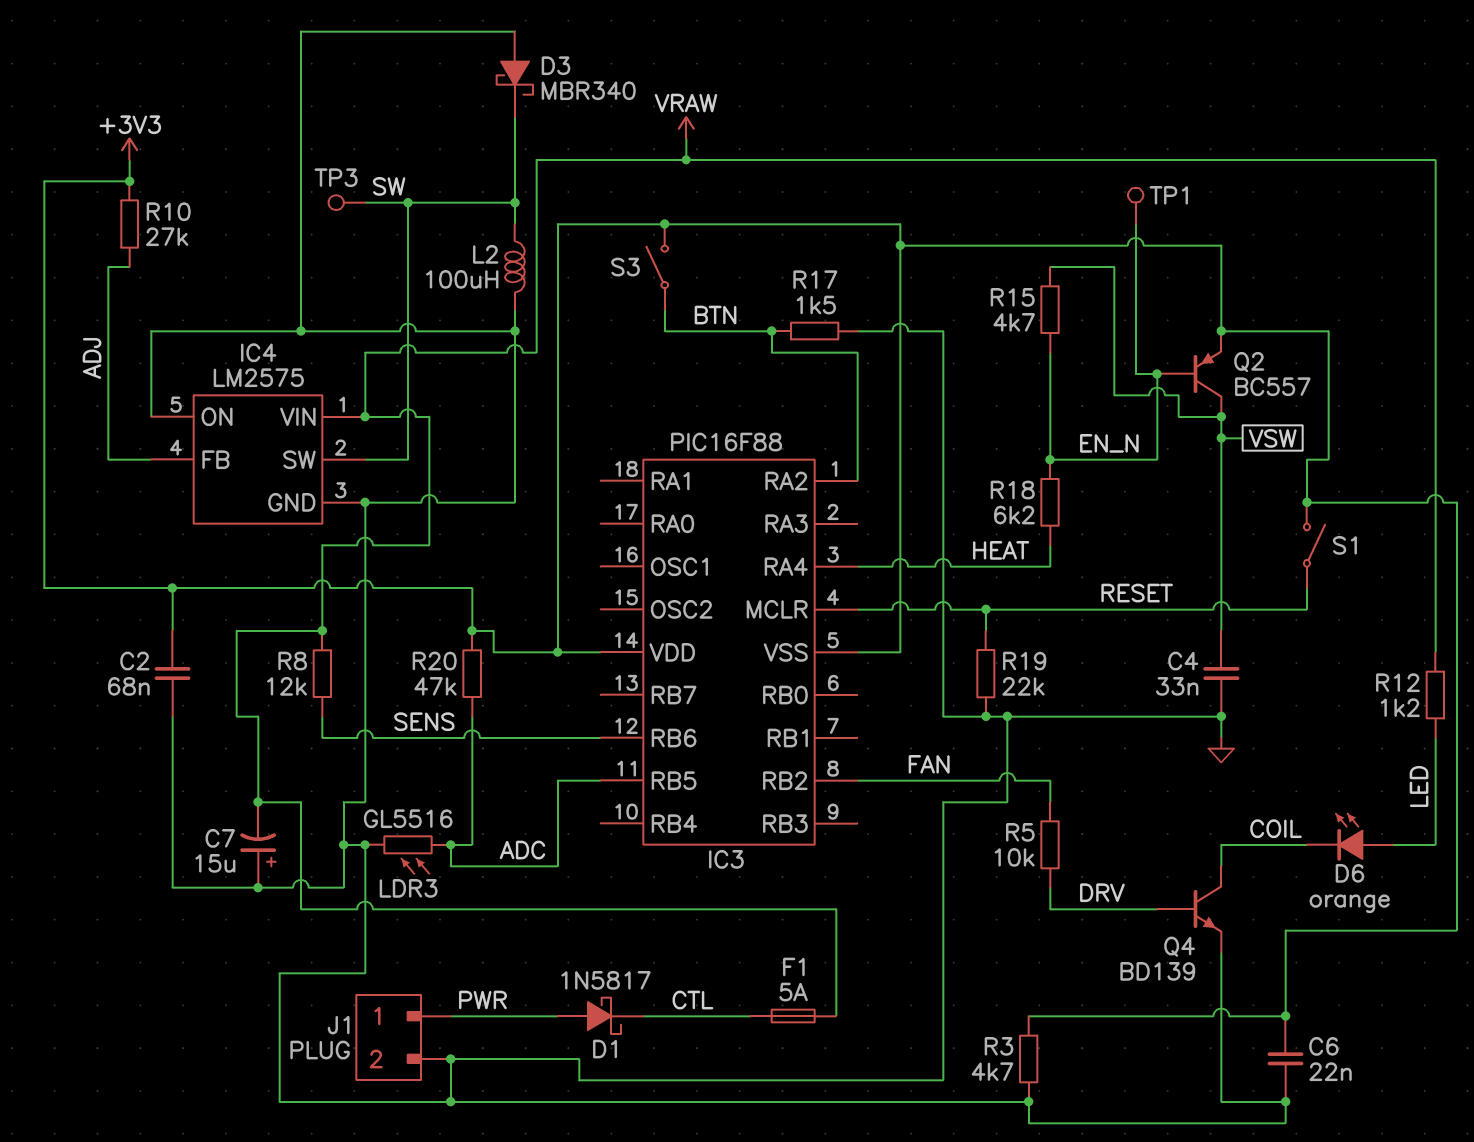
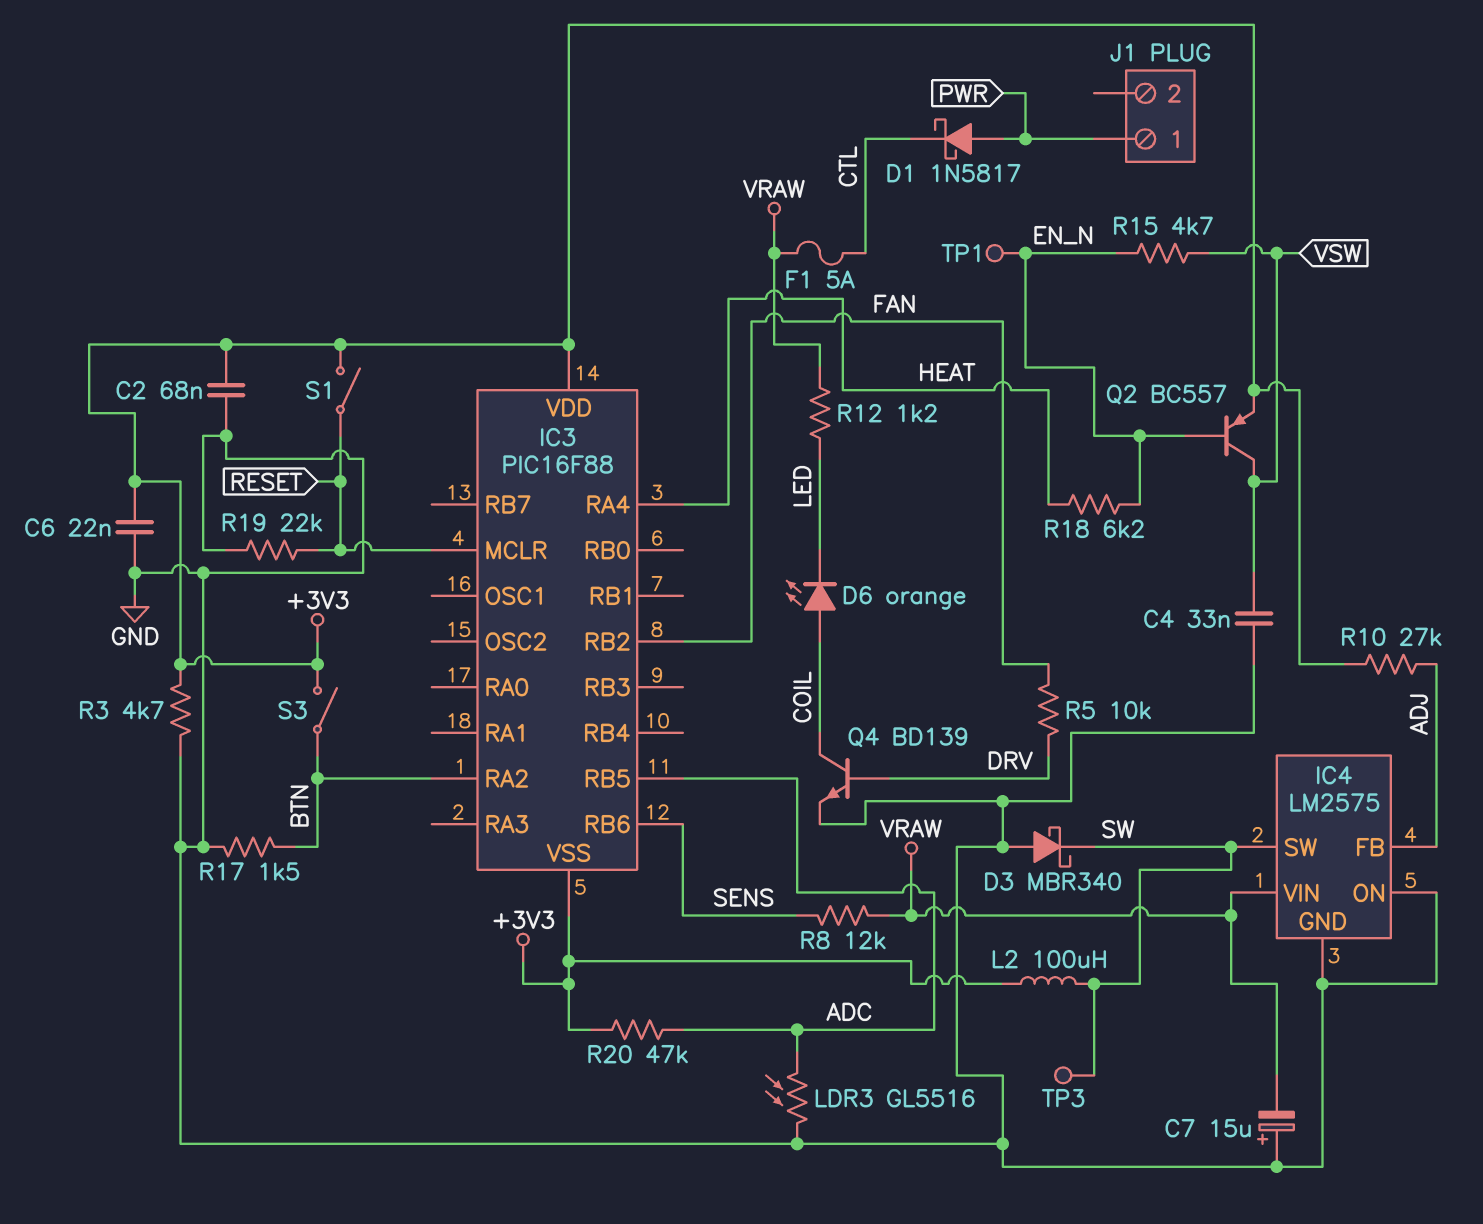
D6: LED orange (A LED, K COIL) -> LED orange (A COIL, K LED)
J1 pin 2: GND -> none
L2: 100uH (GND, SW) -> 100uH (+3V3, SW)

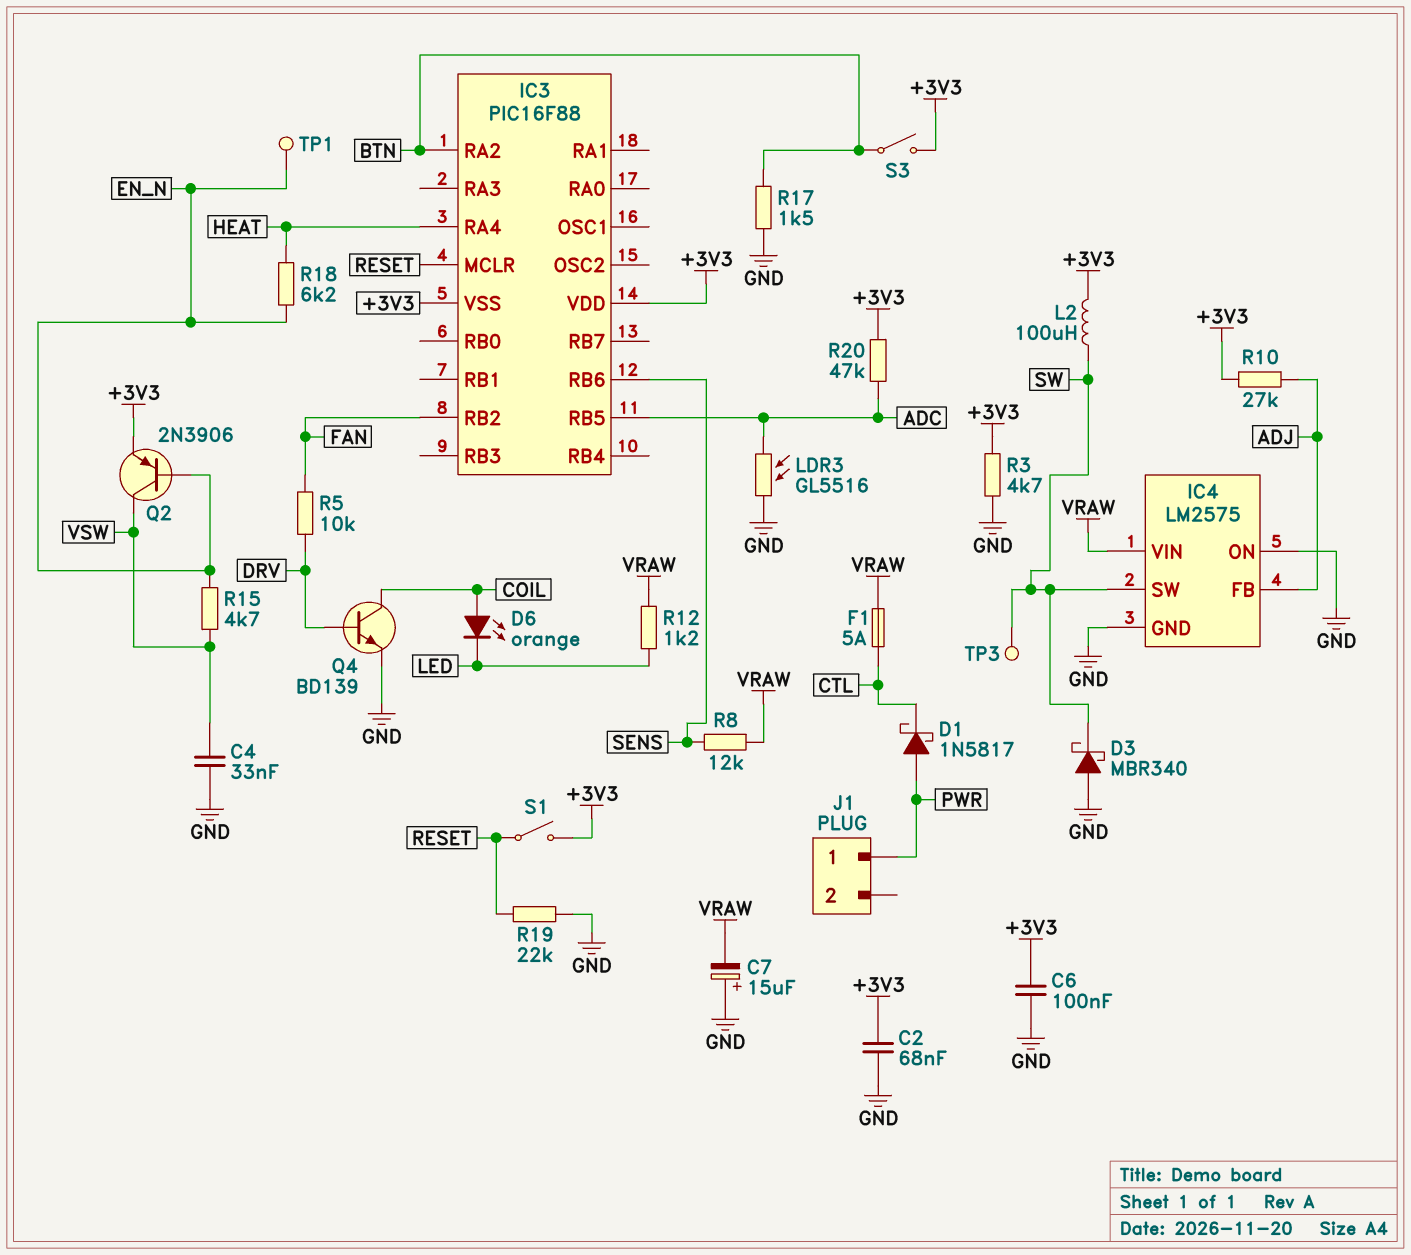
C6: 22nF (+3V3, GND) -> 100nF (+3V3, GND)
Q2: PNP BC557 (B EN_N, C VSW, E +3V3) -> PNP 2N3906 (B EN_N, C VSW, E +3V3)

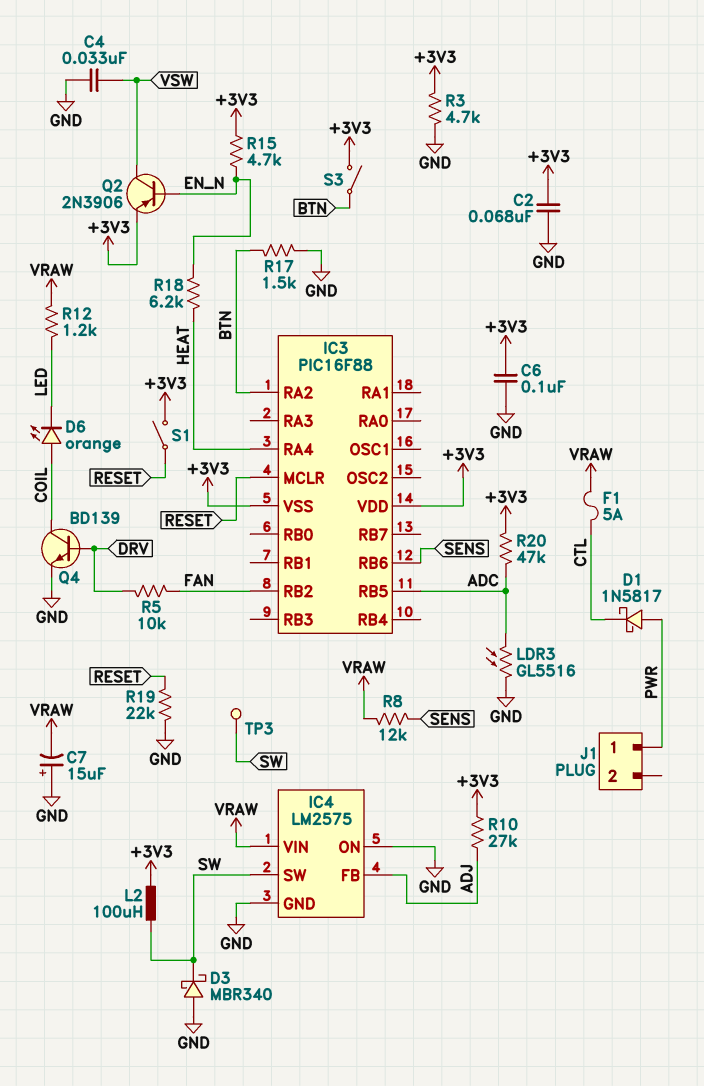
R15: 4.7k (EN_N, VSW) -> 4.7k (+3V3, EN_N)
TP1: test point (EN_N) -> none

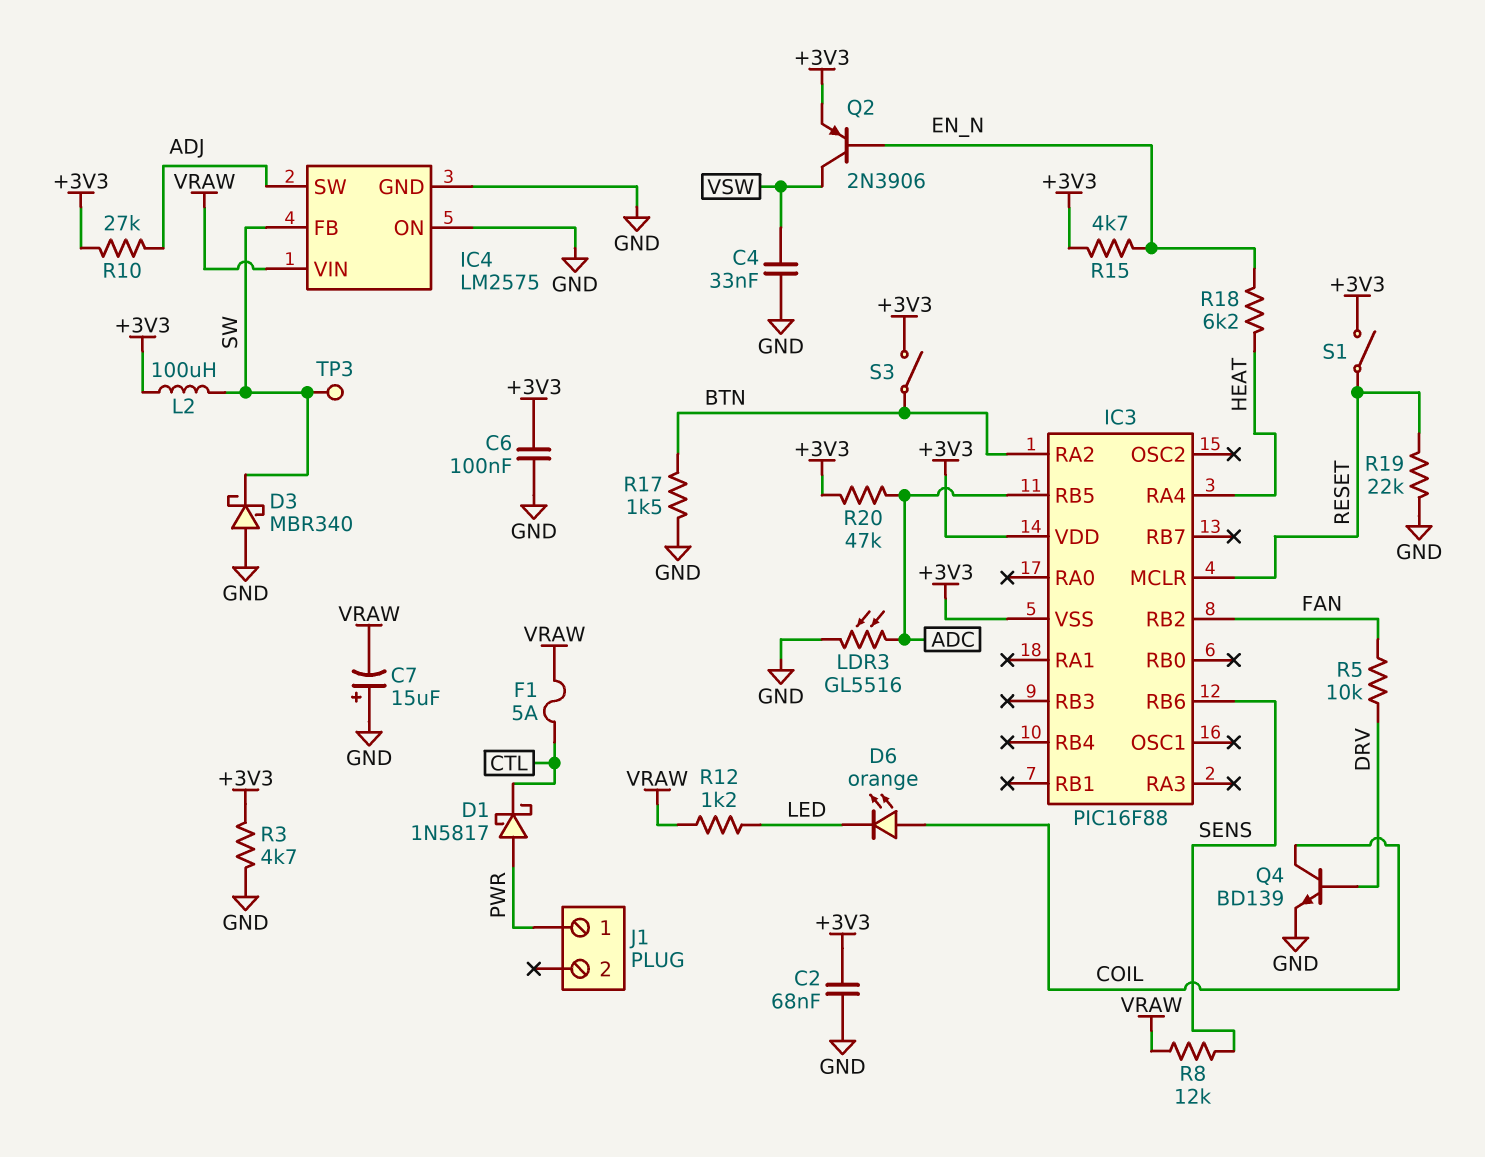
IC4 pin FB: ADJ -> SW
IC4 pin SW: SW -> ADJ

